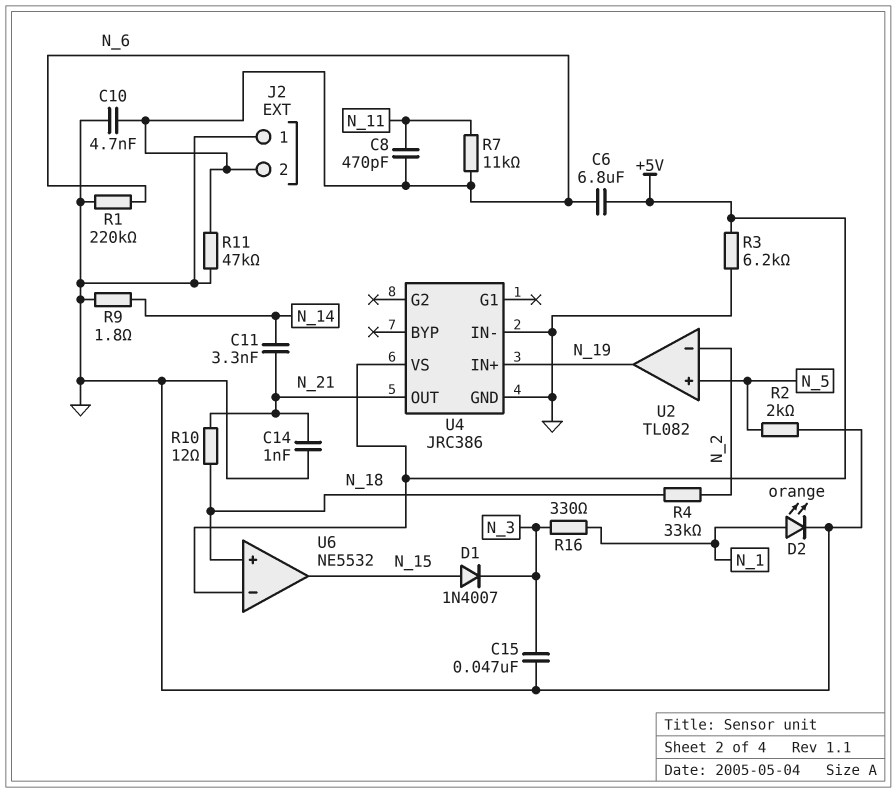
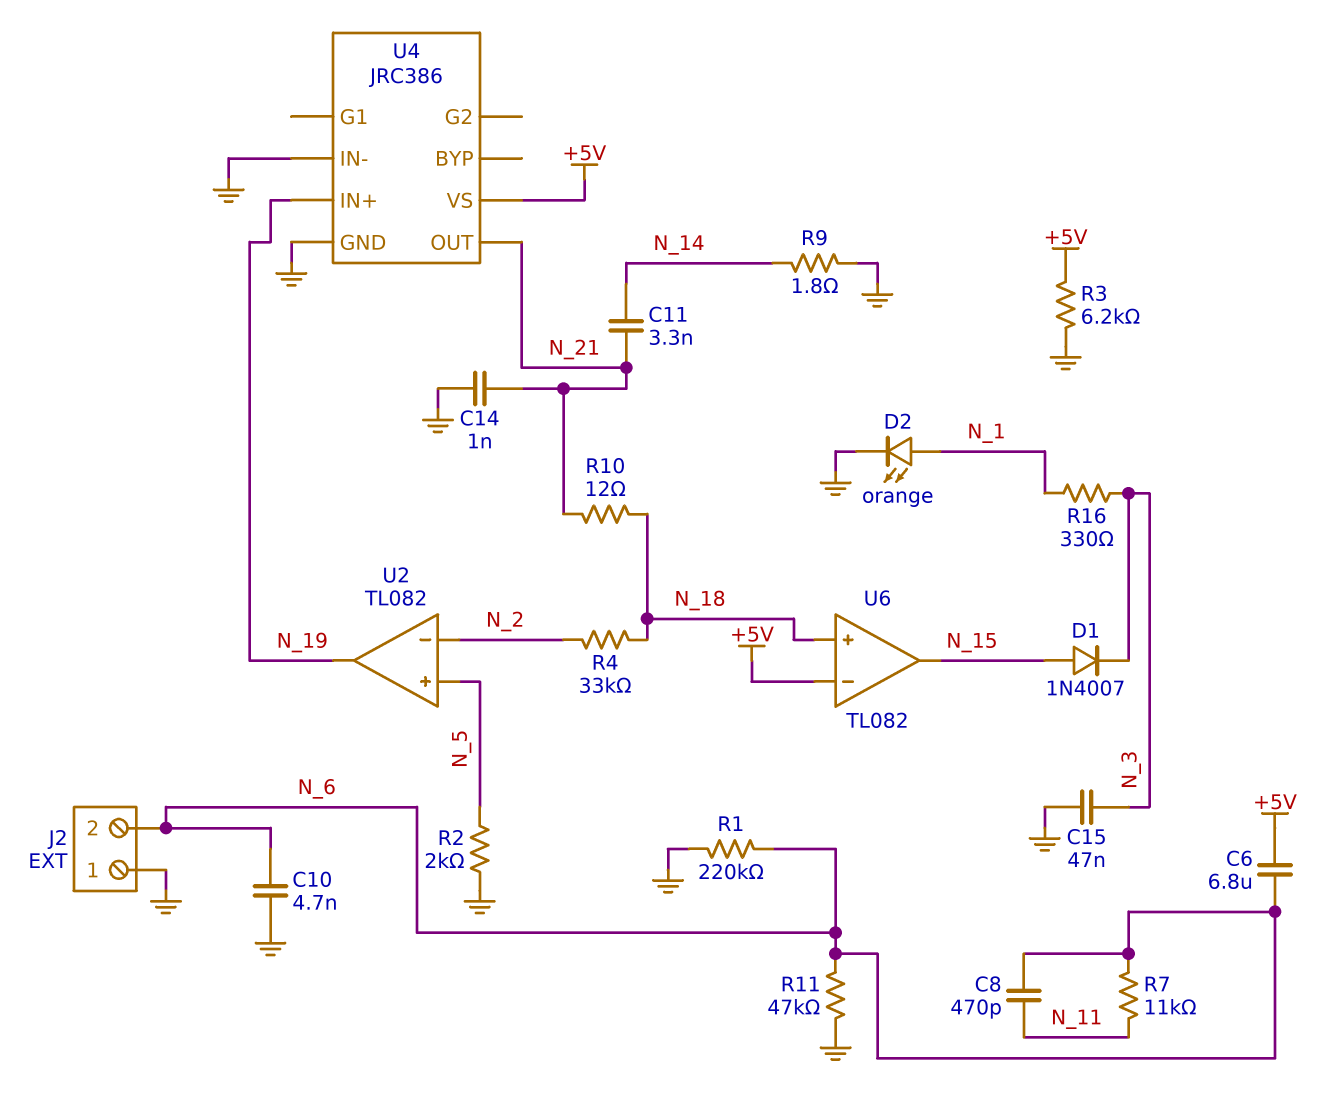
U6: NE5532 -> TL082

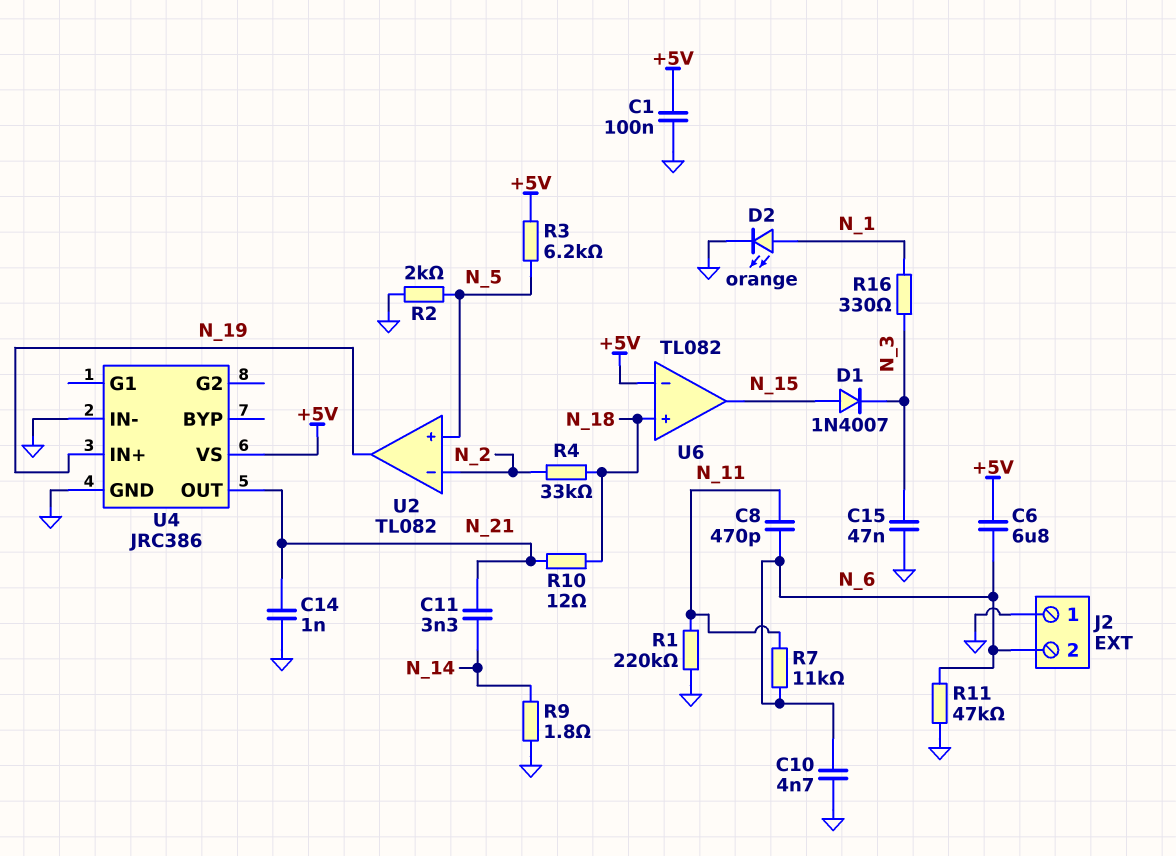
C1: none -> 100nF (+5V, GND)
R1: 220k (GND, N_6) -> 220k (GND, N_11)
R3: 6.2k (+5V, GND) -> 6.2k (+5V, N_5)

